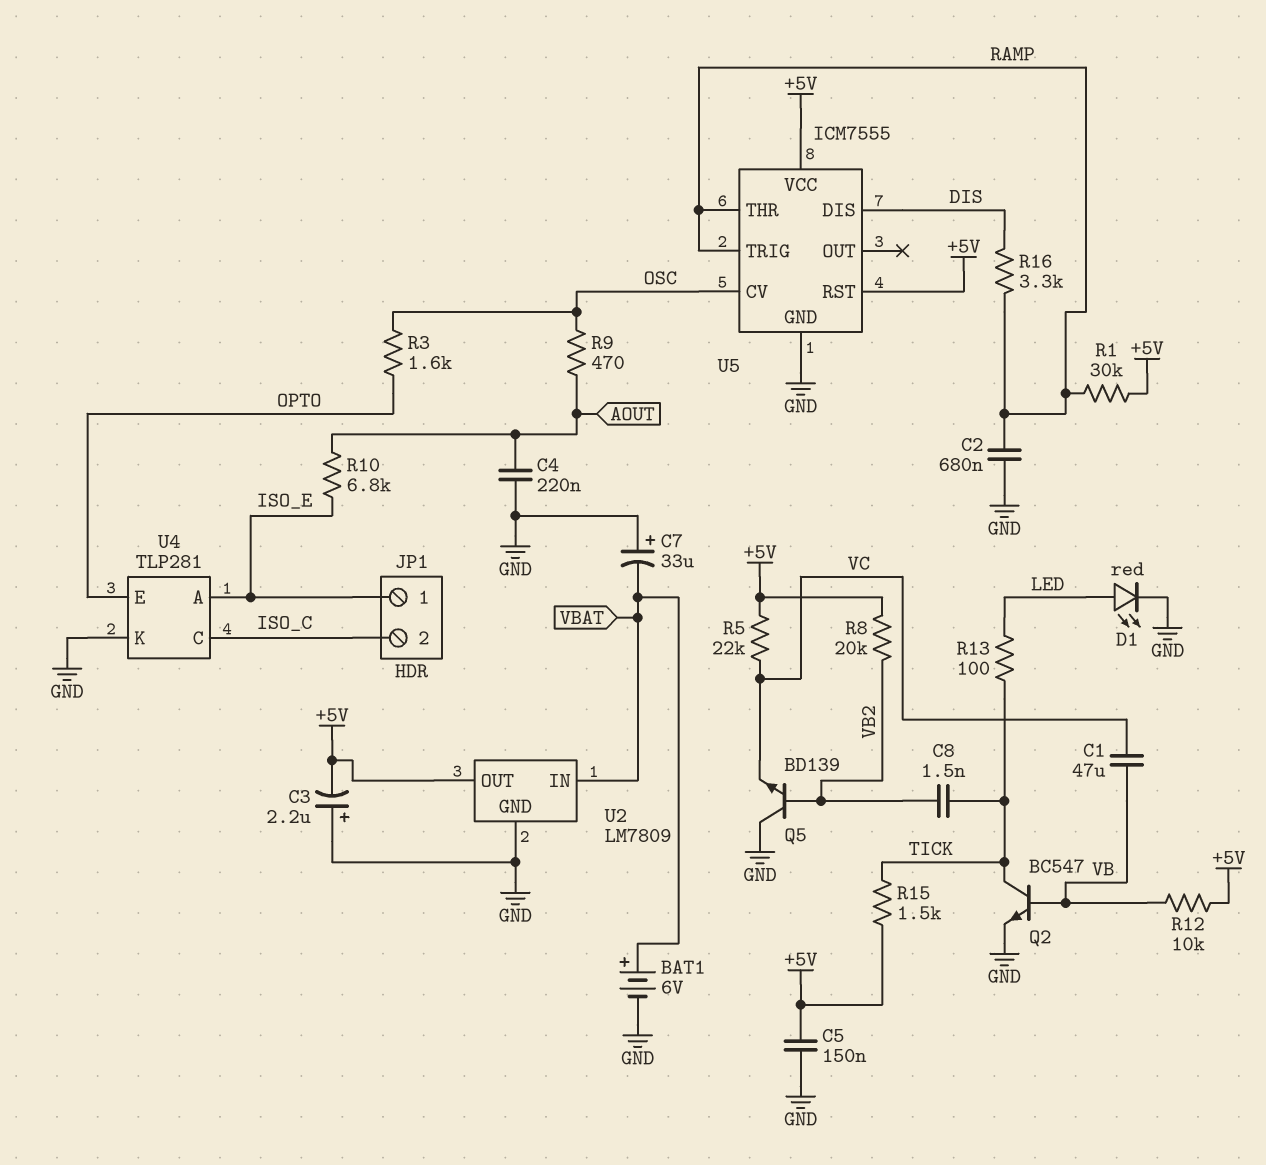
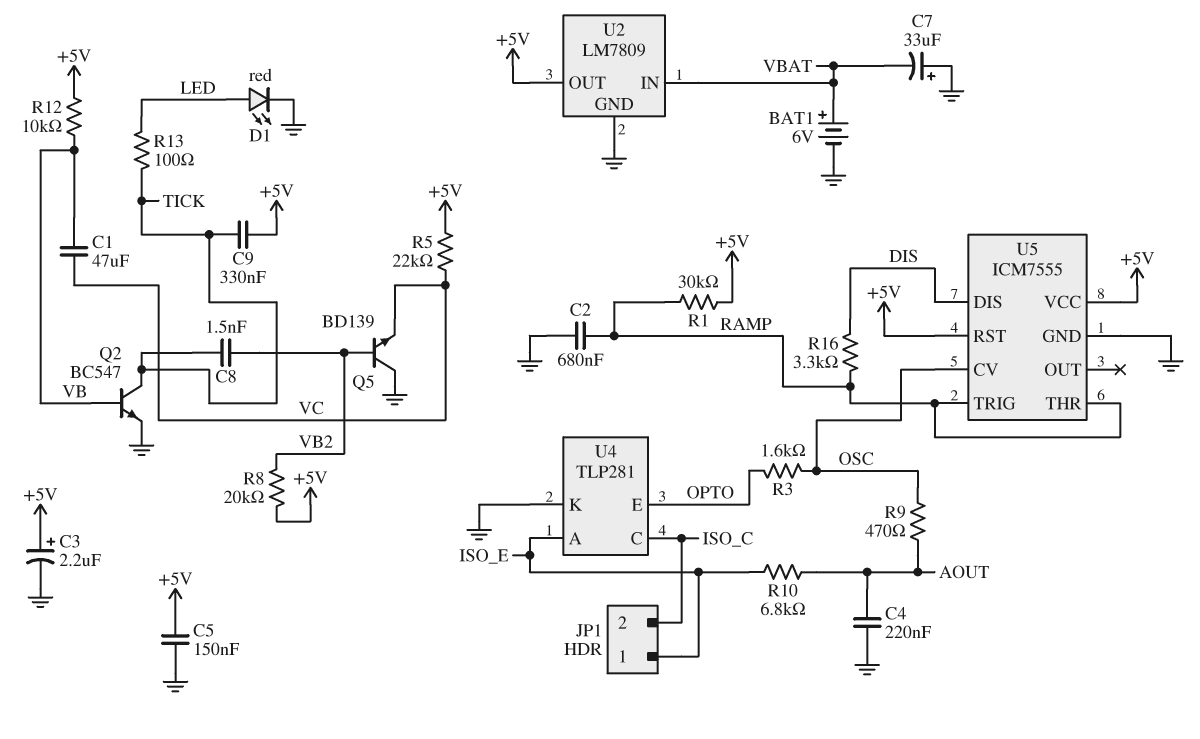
C3: 2.2uF (plus GND, minus +5V) -> 2.2uF (plus +5V, minus GND)
C9: none -> 330nF (+5V, TICK)
R15: 1.5k (+5V, TICK) -> none

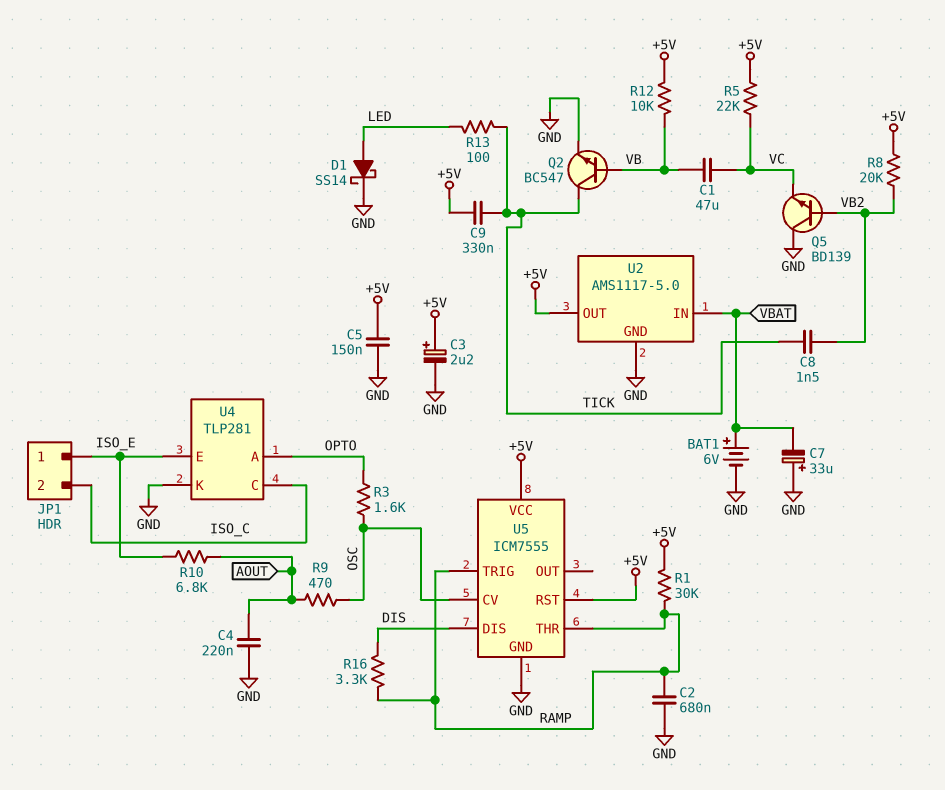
D1: LED red (A LED, K GND) -> schottky SS14 (A LED, K GND)
U2: LM7809 -> AMS1117-5.0
U4 pin A: ISO_E -> OPTO
U4 pin E: OPTO -> ISO_E

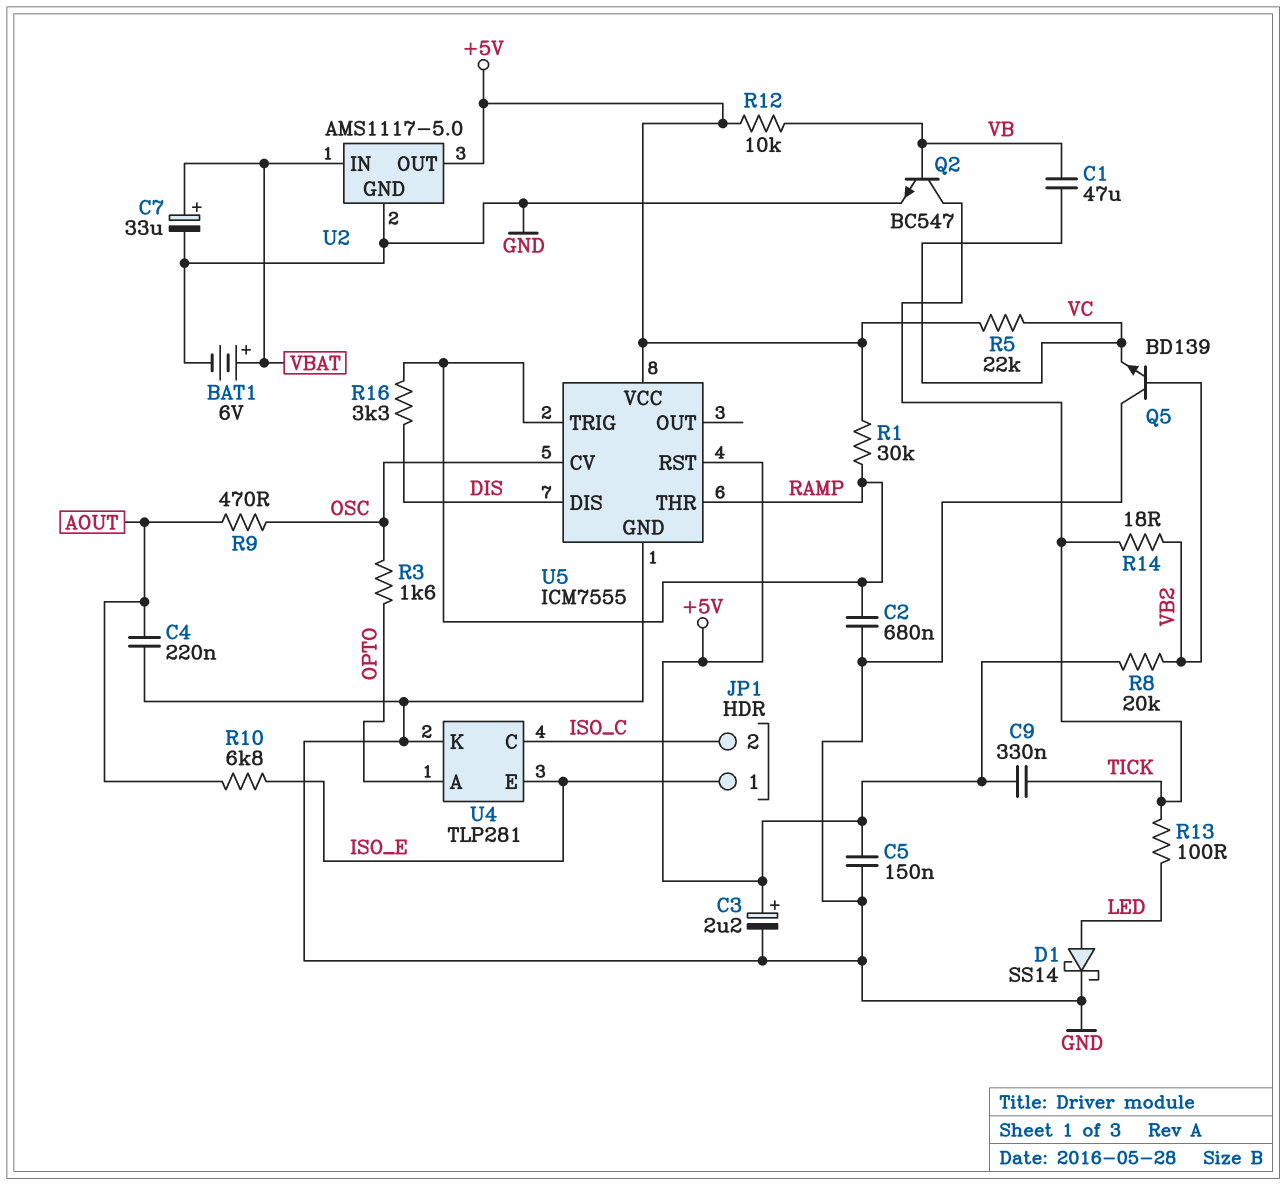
C7: 33uF (plus GND, minus VBAT) -> 33uF (plus VBAT, minus GND)
C8: 1.5nF (TICK, VB2) -> none
R14: none -> 18 (TICK, VB2)

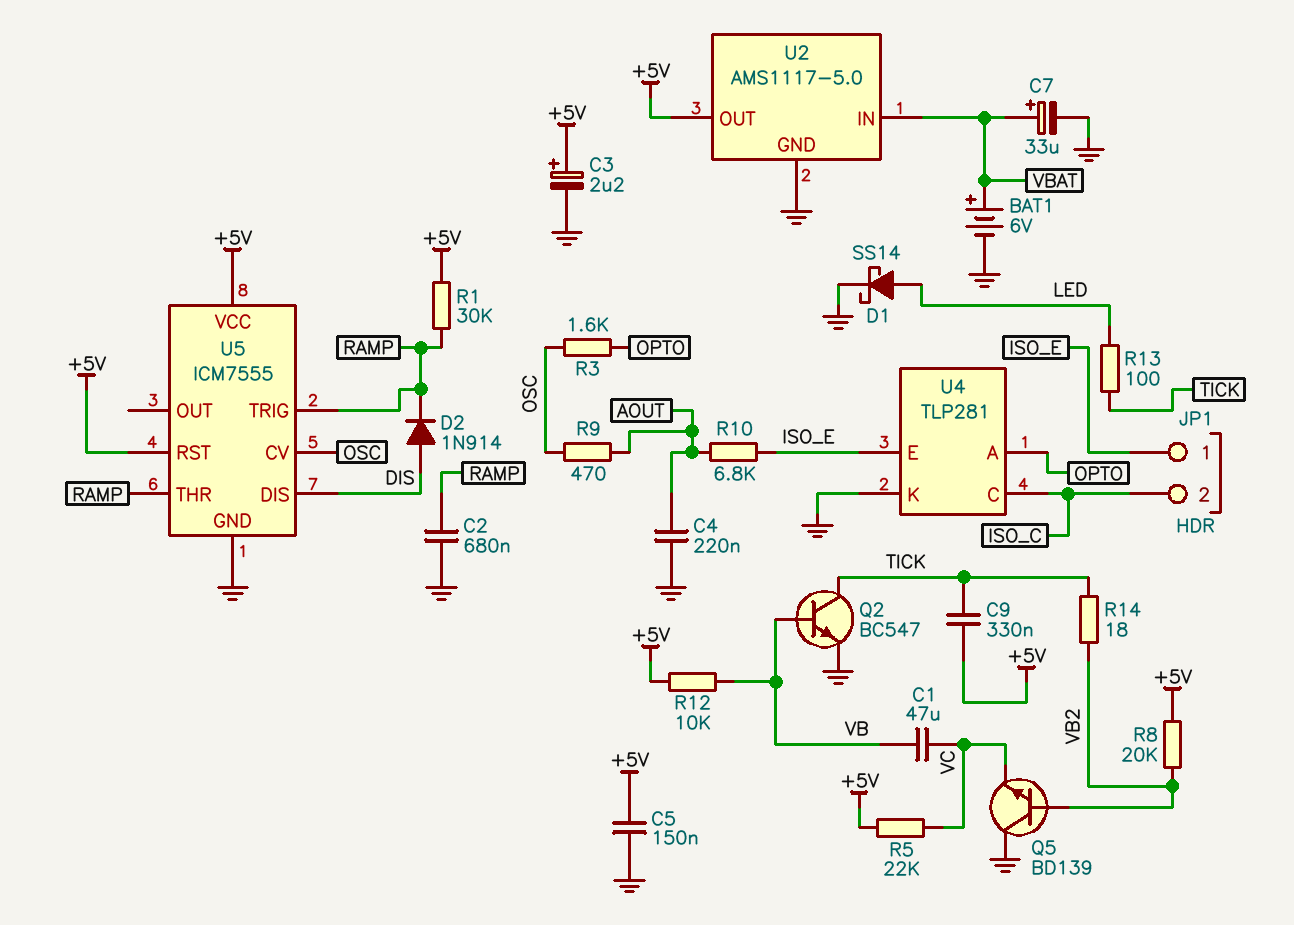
D2: none -> diode 1N914 (A DIS, K RAMP)
R16: 3.3k (DIS, RAMP) -> none

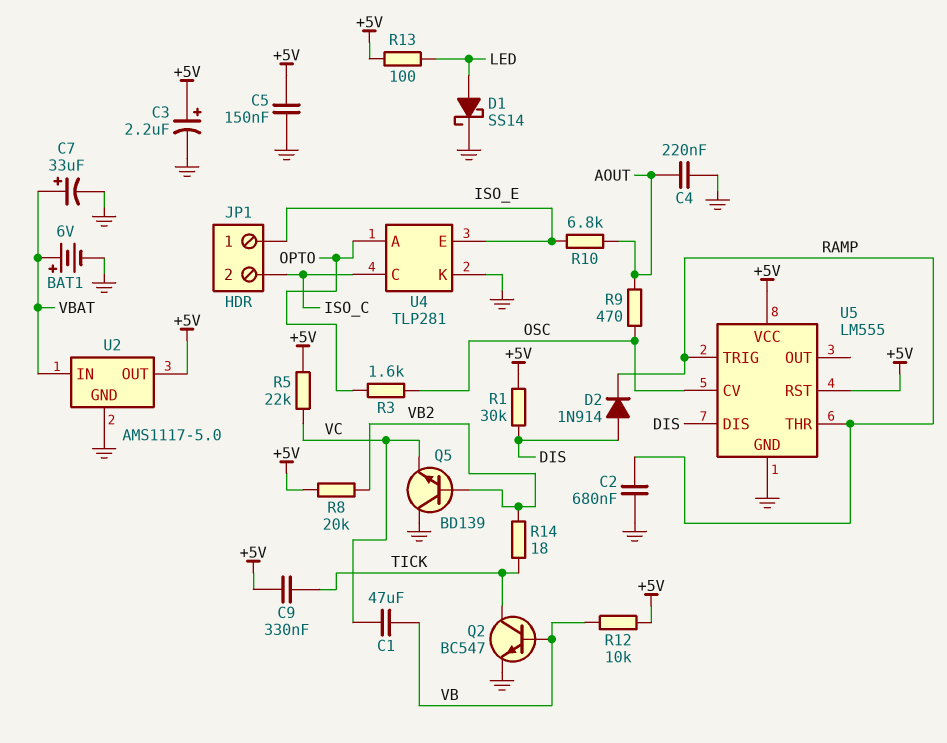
R1: 30k (+5V, RAMP) -> 30k (+5V, DIS)
R13: 100 (LED, TICK) -> 100 (+5V, LED)
U5: ICM7555 -> LM555

